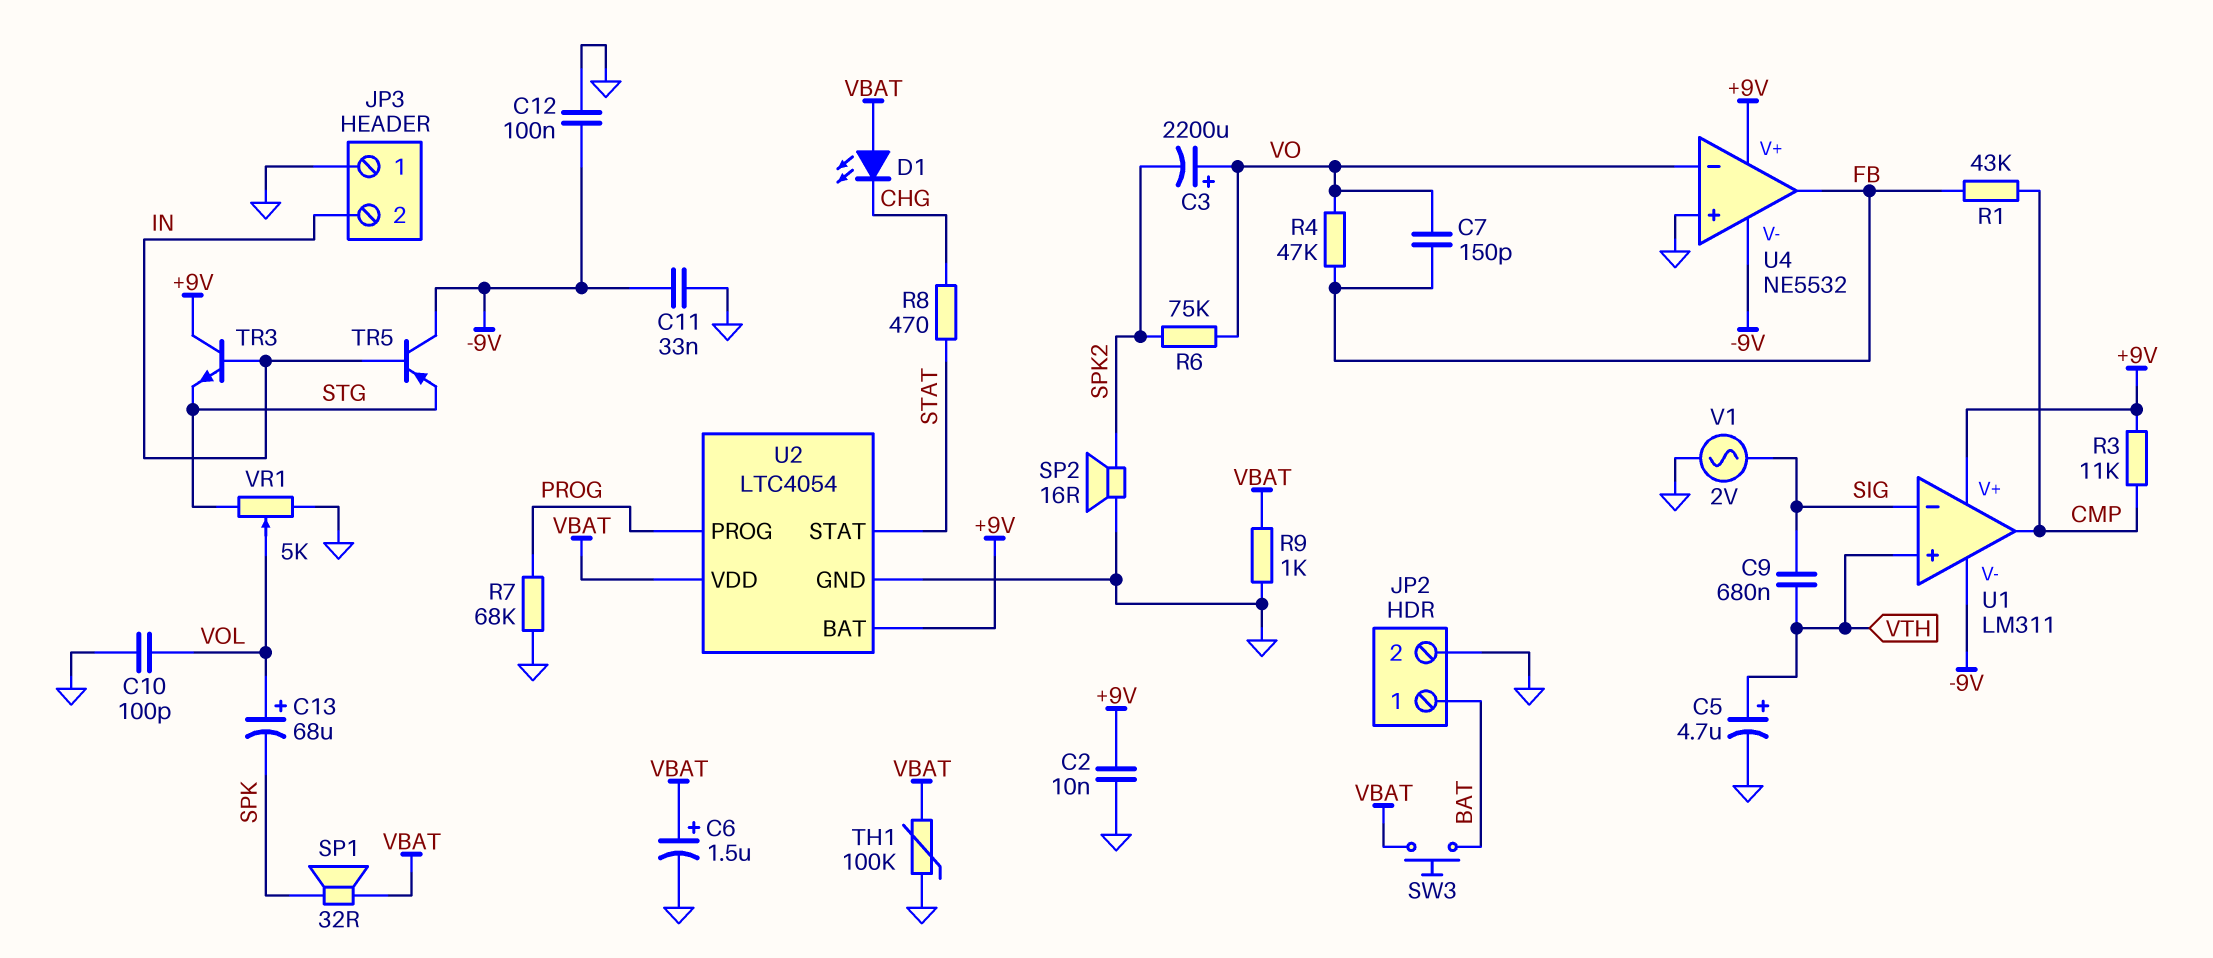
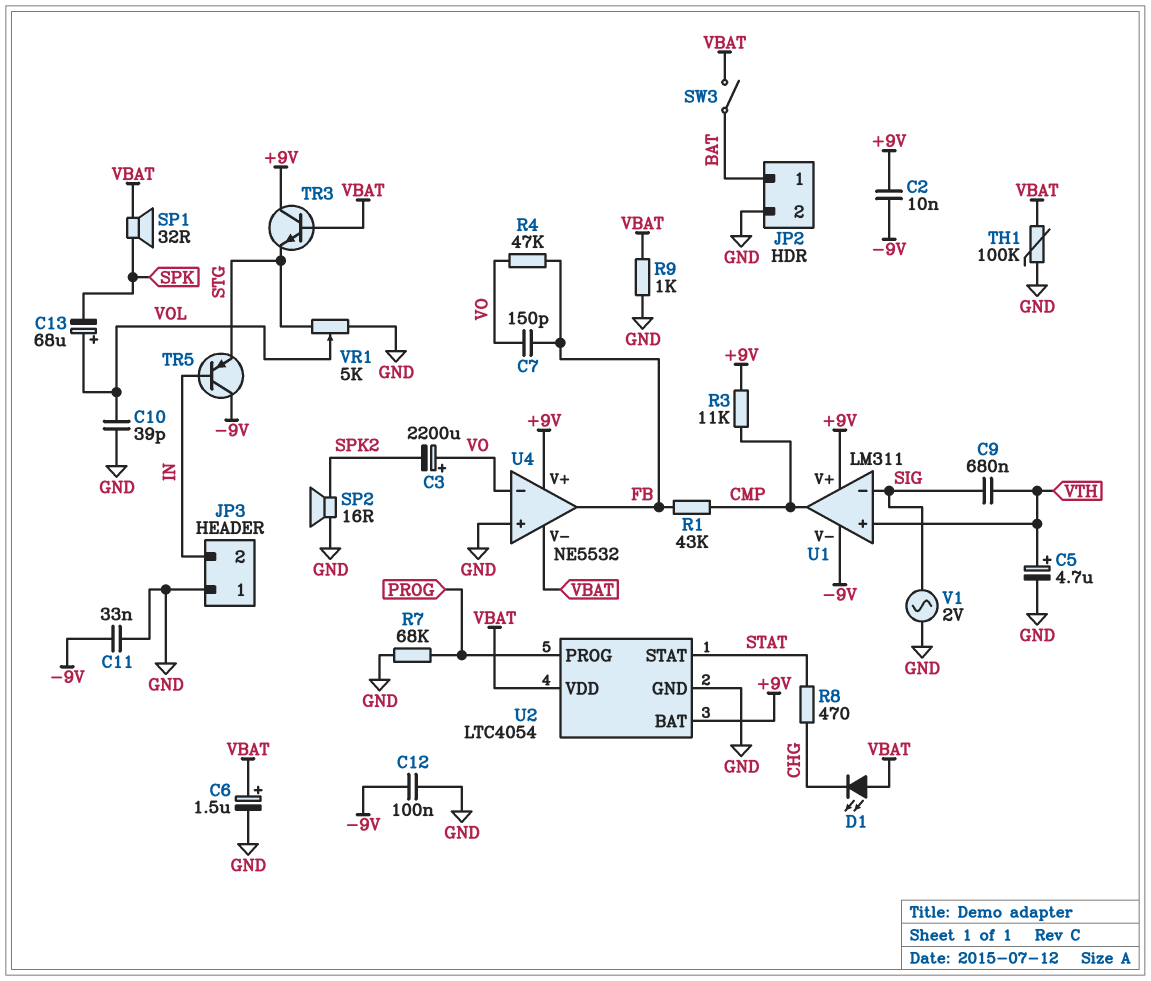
C2: 10nF (+9V, GND) -> 10nF (+9V, -9V)
C10: 100pF (GND, VOL) -> 39pF (GND, VOL)
R6: 75k (SPK2, VO) -> none
SW3: button (BAT, VBAT) -> switch (BAT, VBAT)
TR3: NPN (B IN, C +9V, E STG) -> NPN (B VBAT, C +9V, E STG)
U4 pin V-: -9V -> VBAT

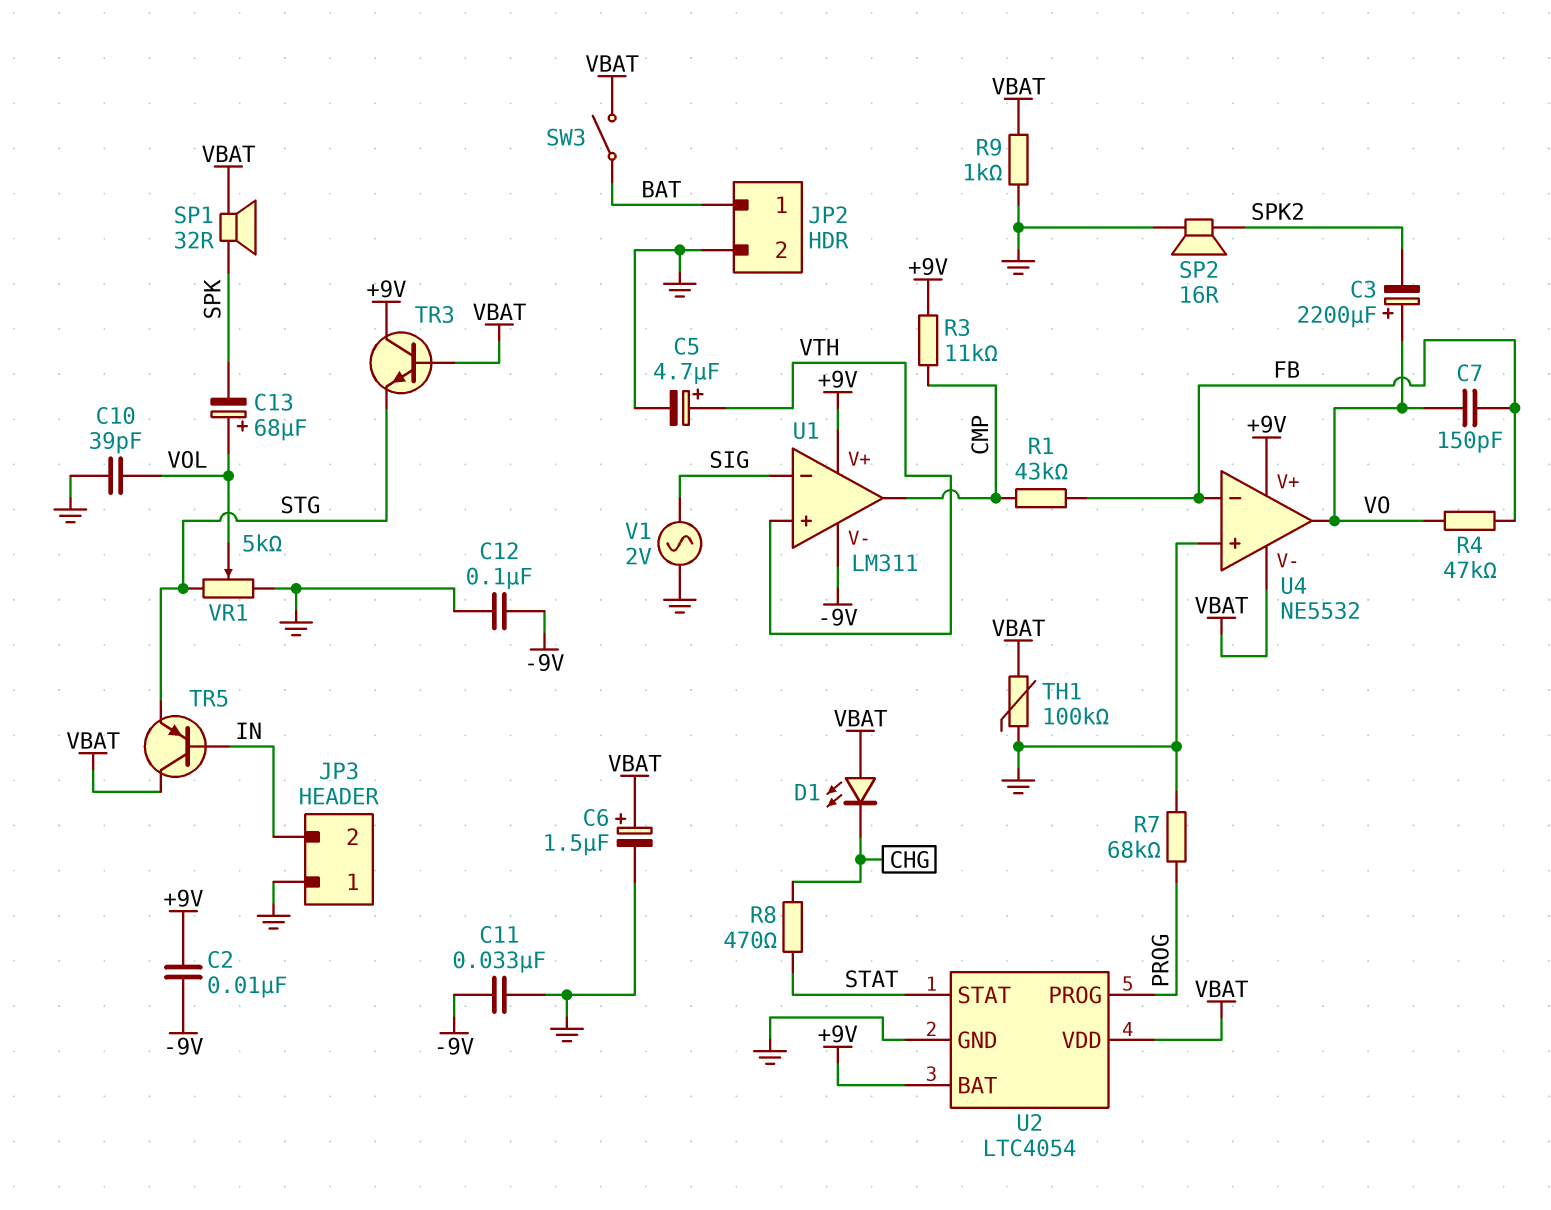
C9: 680nF (SIG, VTH) -> none
TR5: PNP (B IN, C -9V, E STG) -> PNP (B IN, C VBAT, E STG)
U4 pin in-: VO -> FB
U4 pin out: FB -> VO

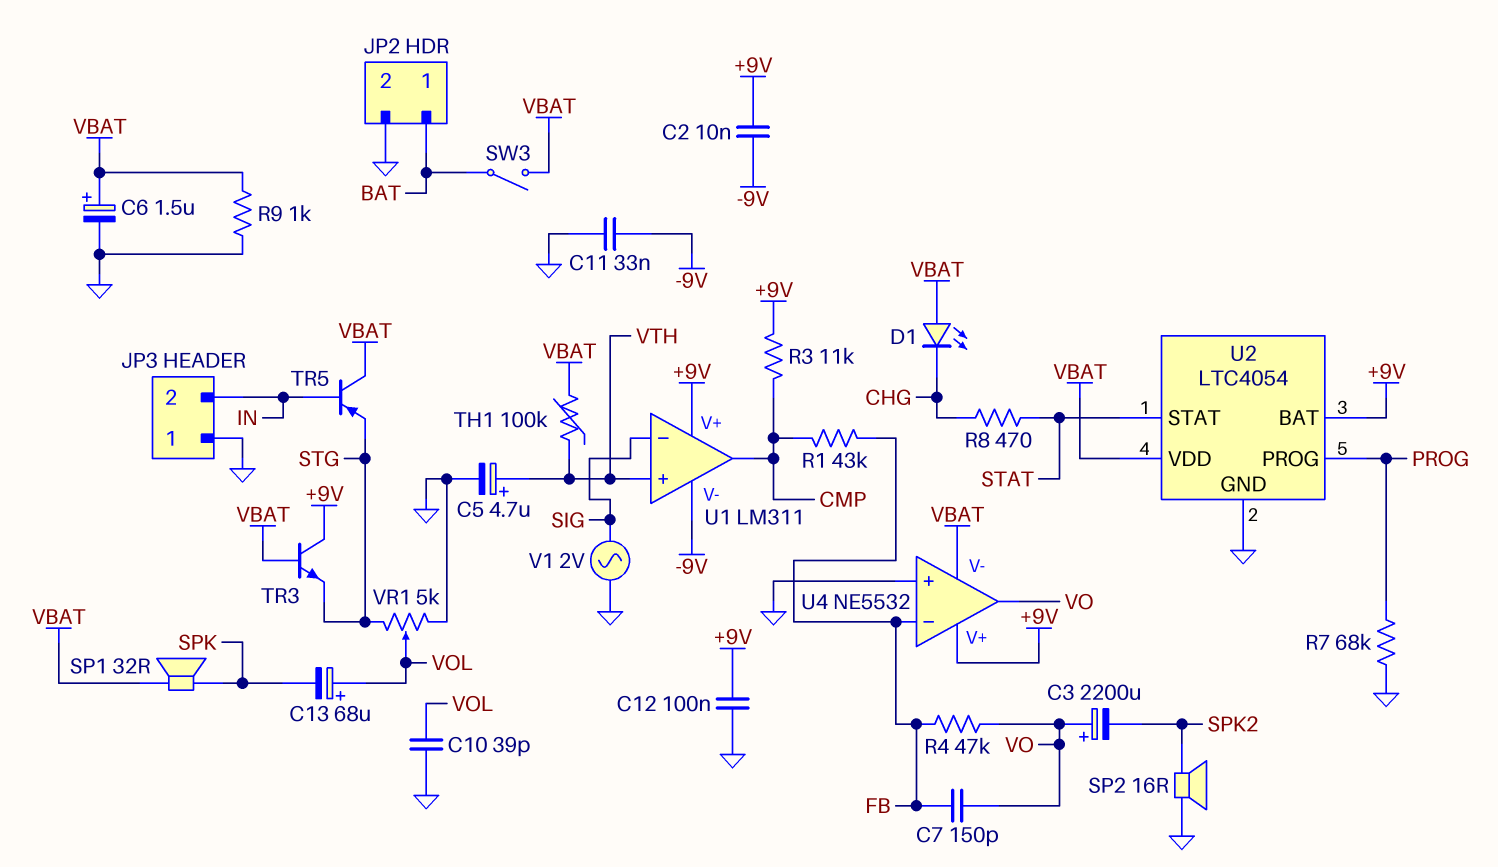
C12: 100nF (-9V, GND) -> 100nF (+9V, GND)
TH1: 100k (GND, VBAT) -> 100k (VBAT, VTH)

